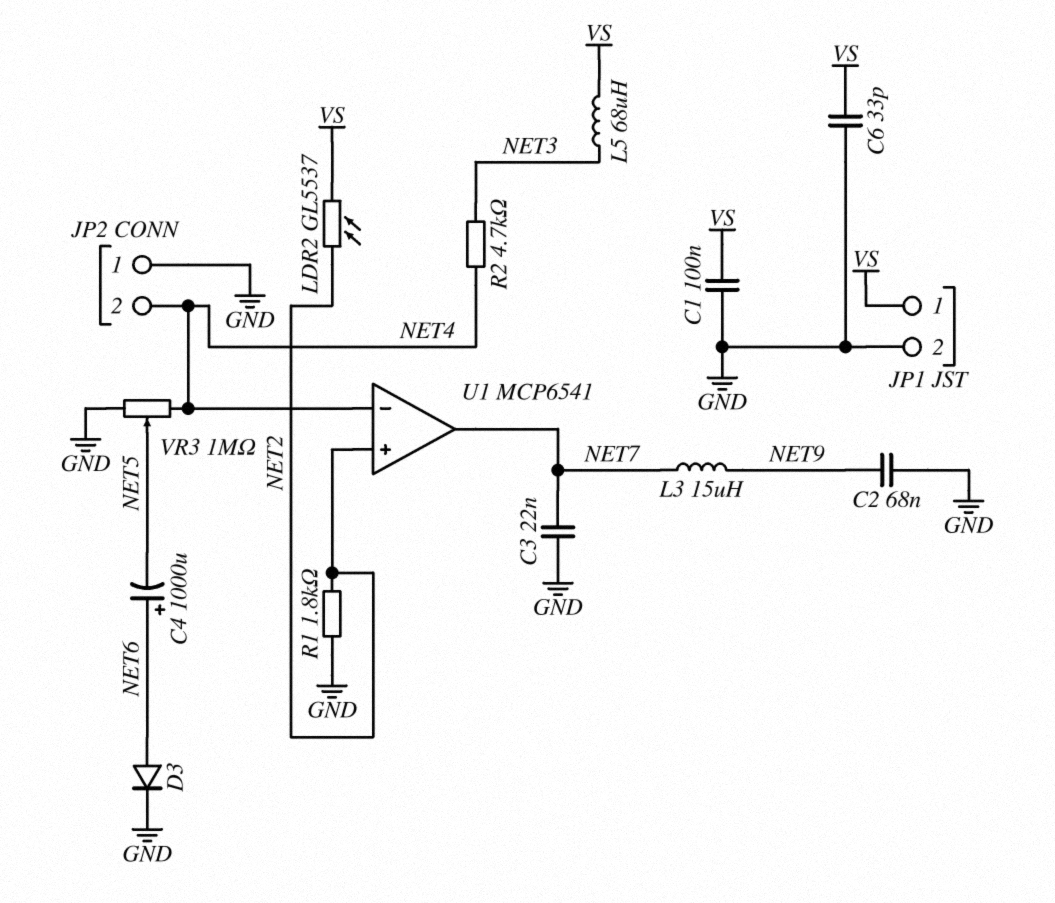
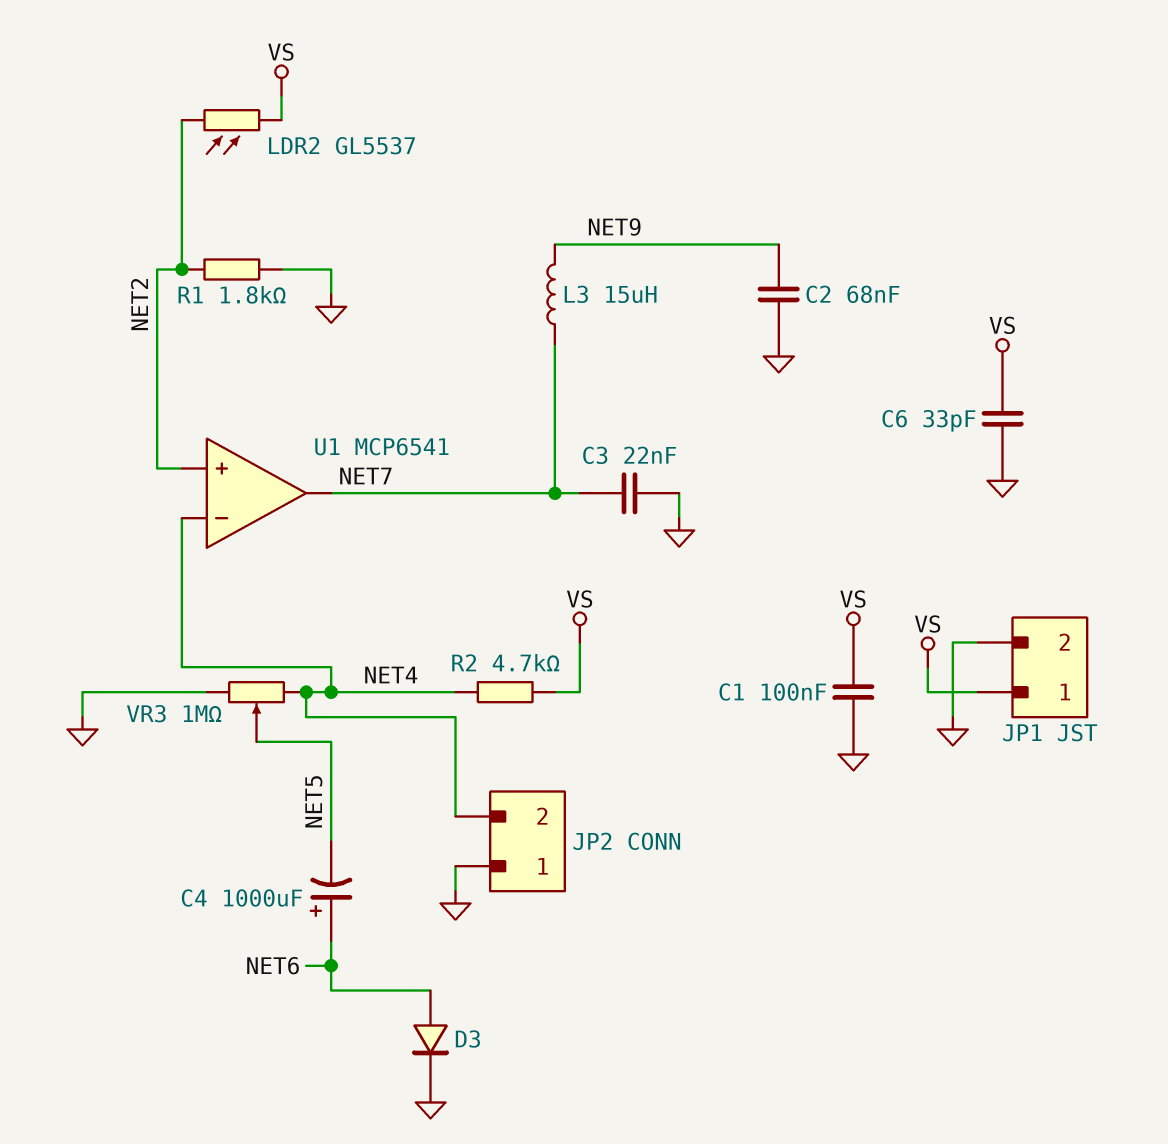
L5: 68uH (NET3, VS) -> none
R2: 4.7k (NET3, NET4) -> 4.7k (NET4, VS)

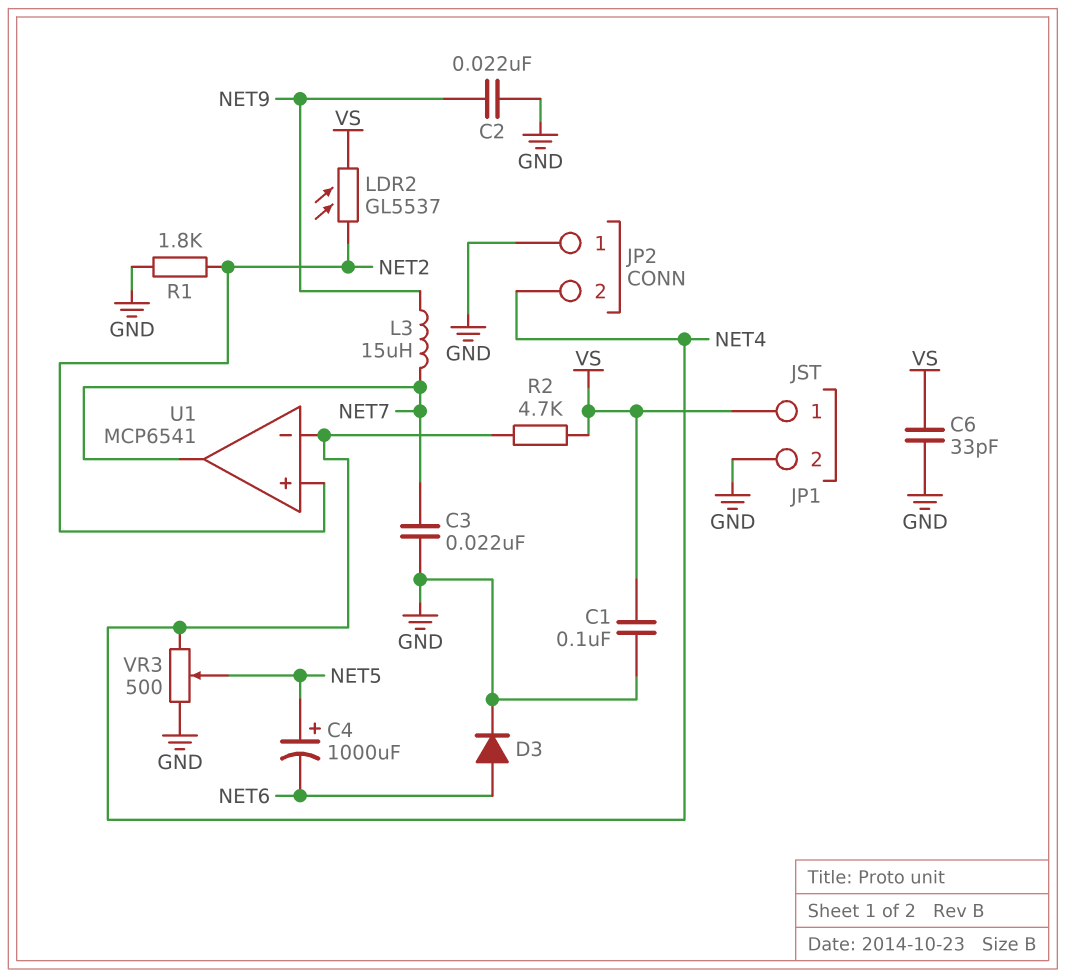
C2: 68nF (GND, NET9) -> 22nF (GND, NET9)
C4: 1000uF (plus NET6, minus NET5) -> 1000uF (plus NET5, minus NET6)
VR3: 1M (GND, NET4, wiper NET5) -> 500 (GND, NET4, wiper NET5)

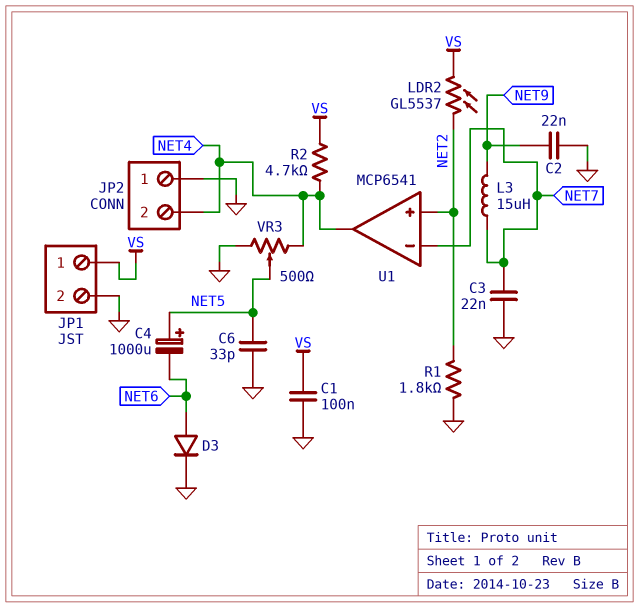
C6: 33pF (GND, VS) -> 33pF (GND, NET5)
U1 pin in-: NET4 -> NET7
U1 pin out: NET7 -> NET4

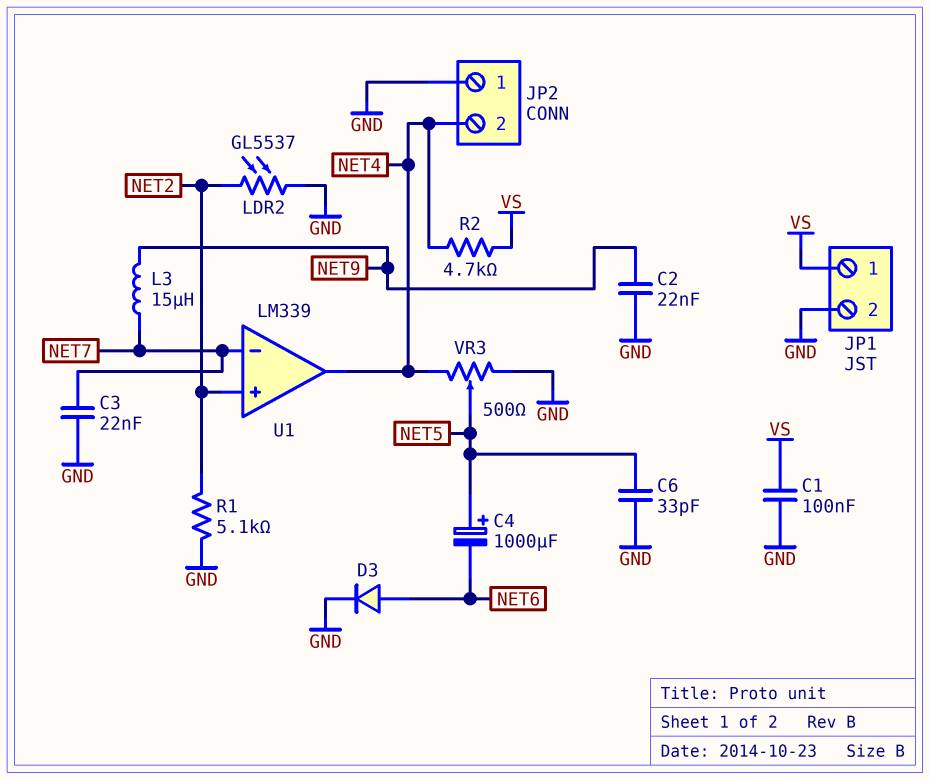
LDR2: GL5537 (NET2, VS) -> GL5537 (GND, NET2)
R1: 1.8k (GND, NET2) -> 5.1k (GND, NET2)
U1: MCP6541 -> LM339

